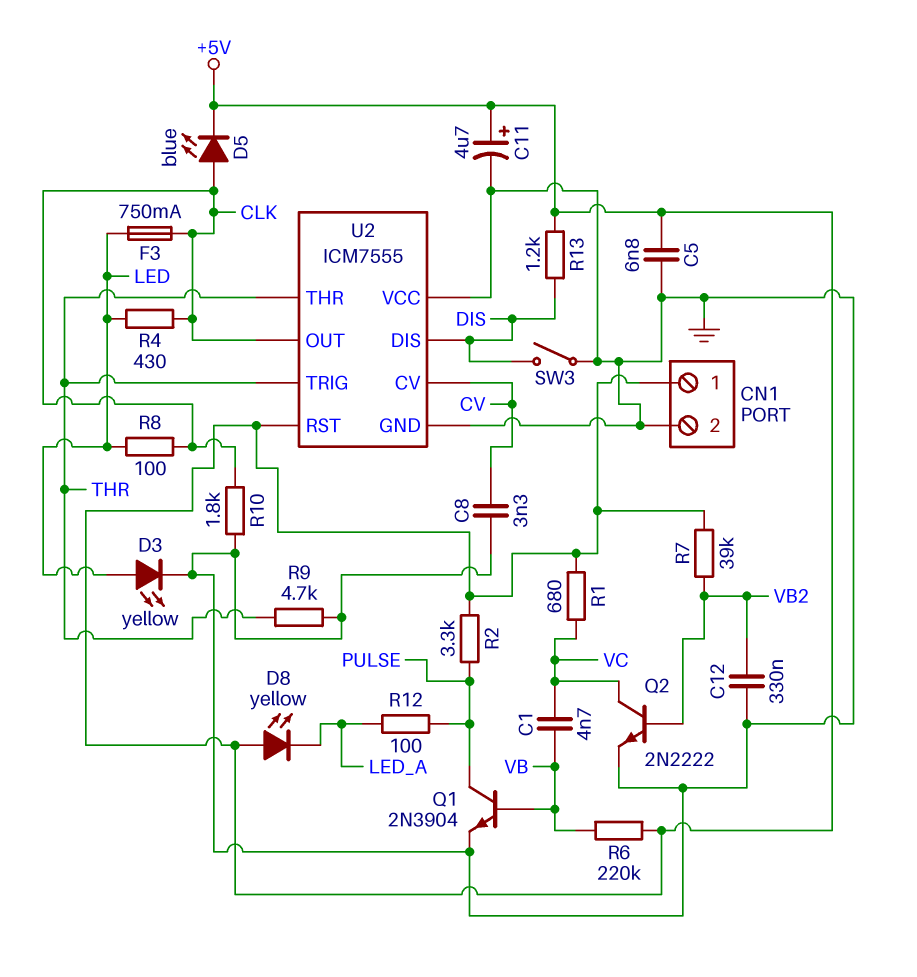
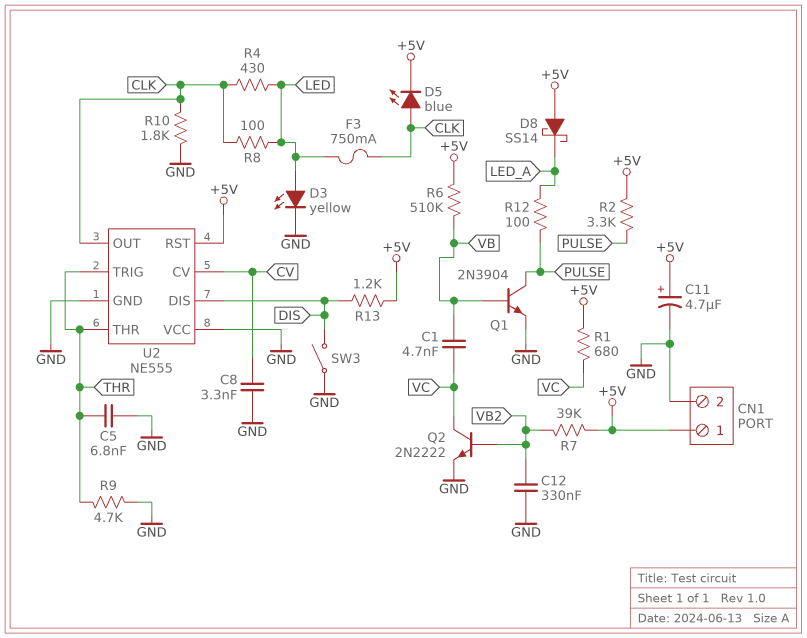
C5: 6.8nF (+5V, GND) -> 6.8nF (GND, THR)
D8: LED yellow (A +5V, K LED_A) -> schottky SS14 (A +5V, K LED_A)
R6: 220k (+5V, VB) -> 510k (+5V, VB)
U2: ICM7555 -> NE555

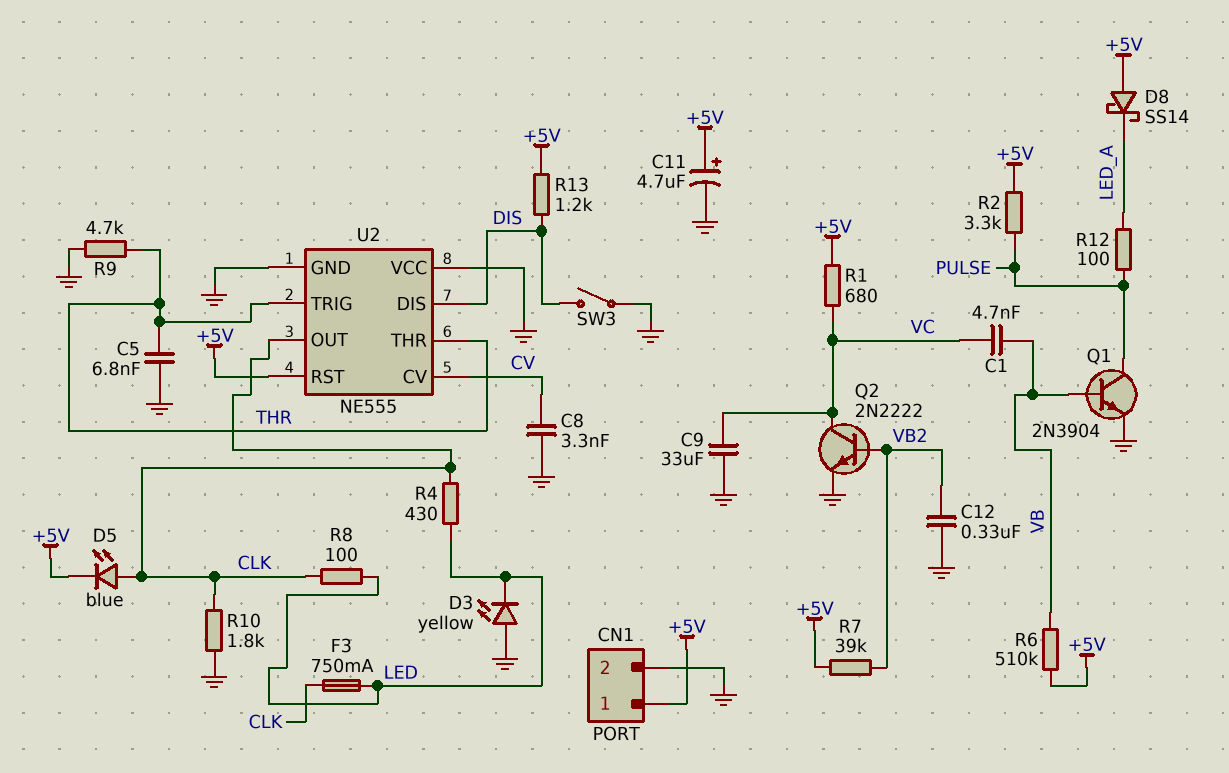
C9: none -> 33uF (GND, VC)
D3: LED yellow (A LED, K GND) -> LED yellow (A GND, K LED)

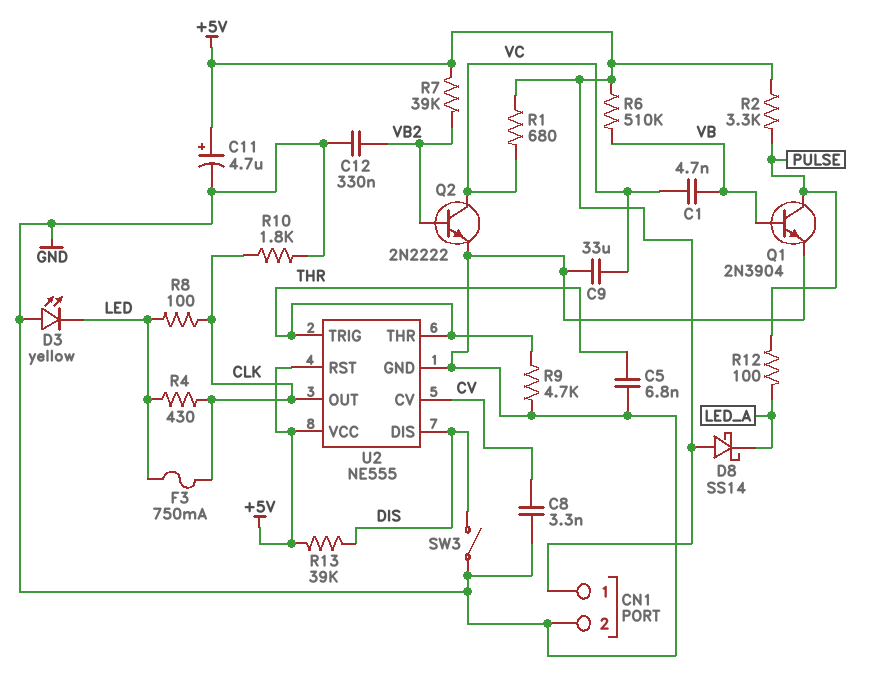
D5: LED blue (A CLK, K +5V) -> none
R13: 1.2k (+5V, DIS) -> 39k (+5V, DIS)
U2 pin VCC: GND -> +5V

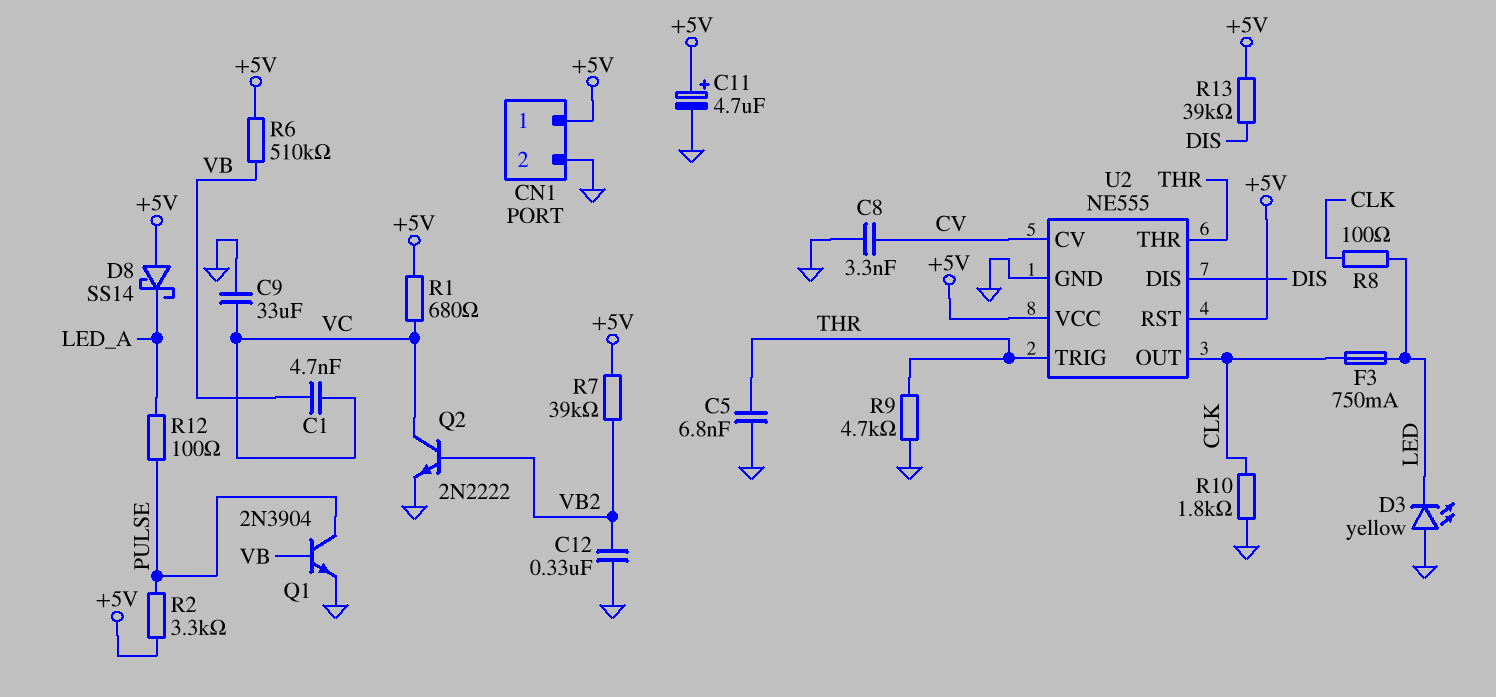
R4: 430 (CLK, LED) -> none
SW3: switch (DIS, GND) -> none

